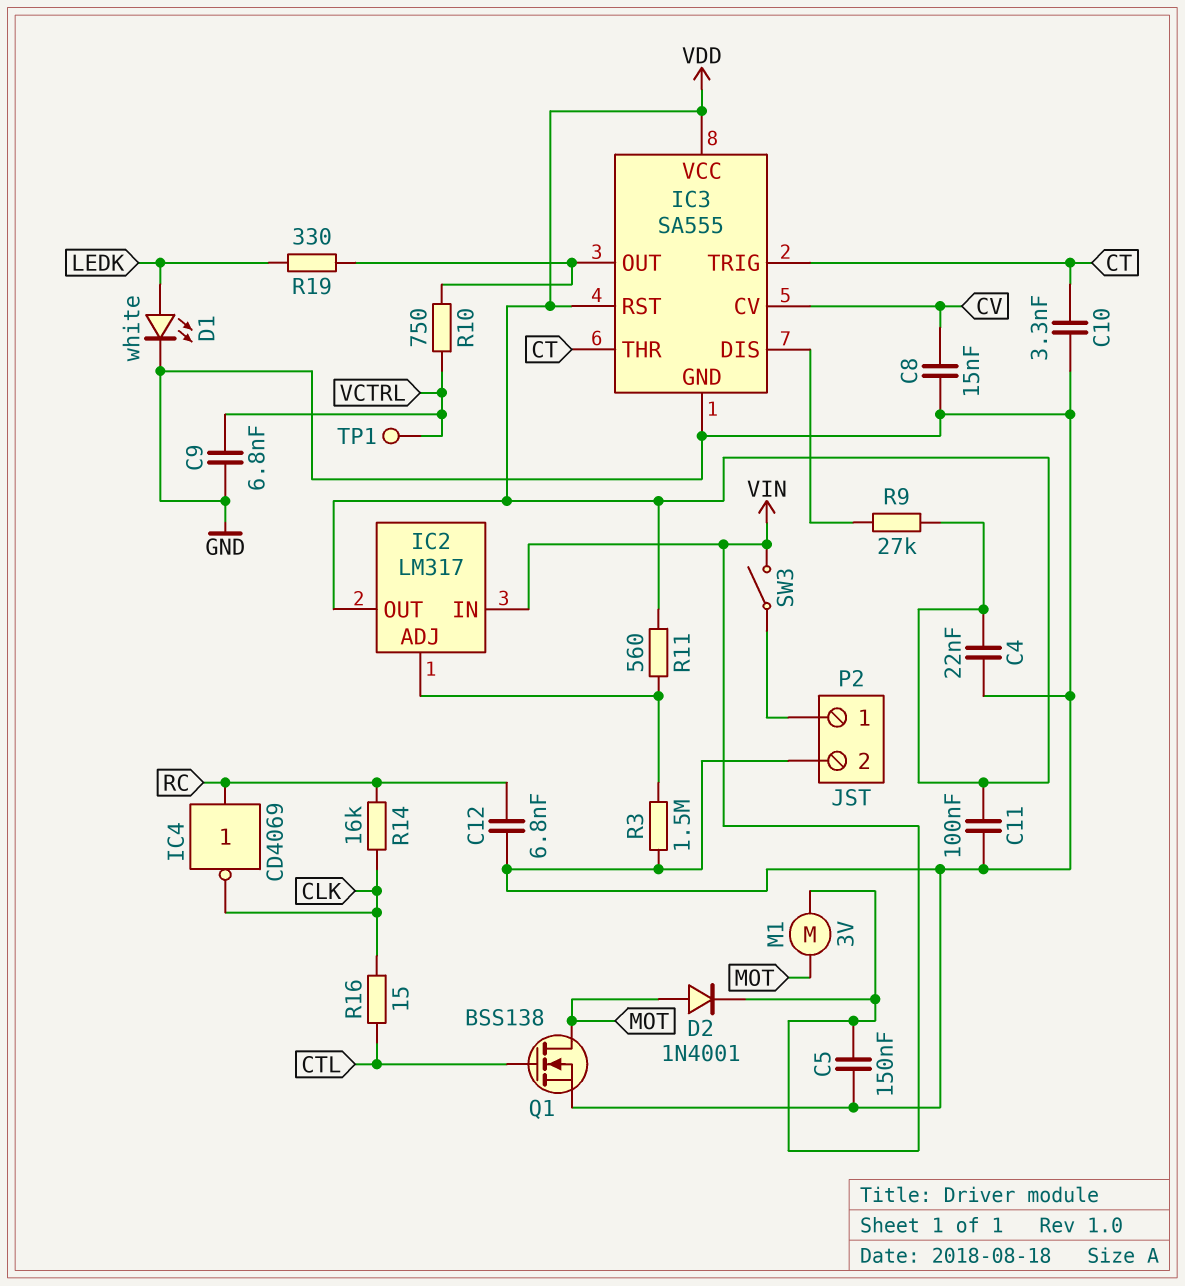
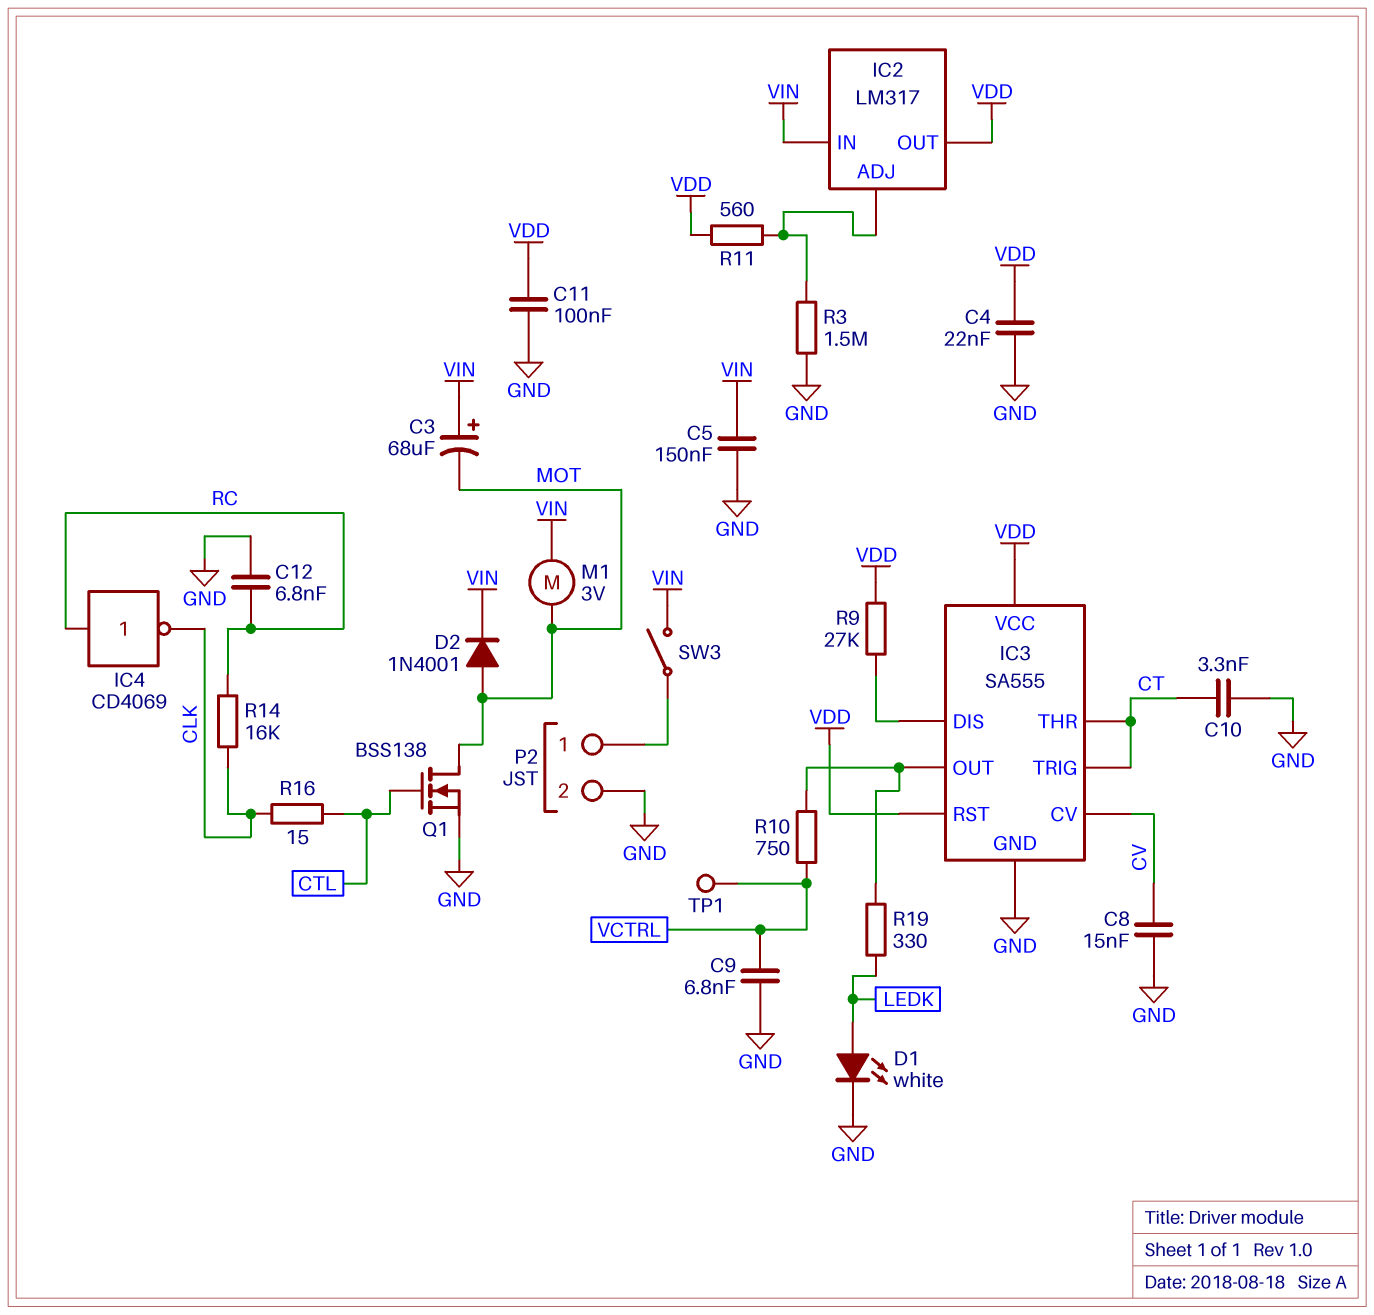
C3: none -> 68uF (plus VIN, minus MOT)

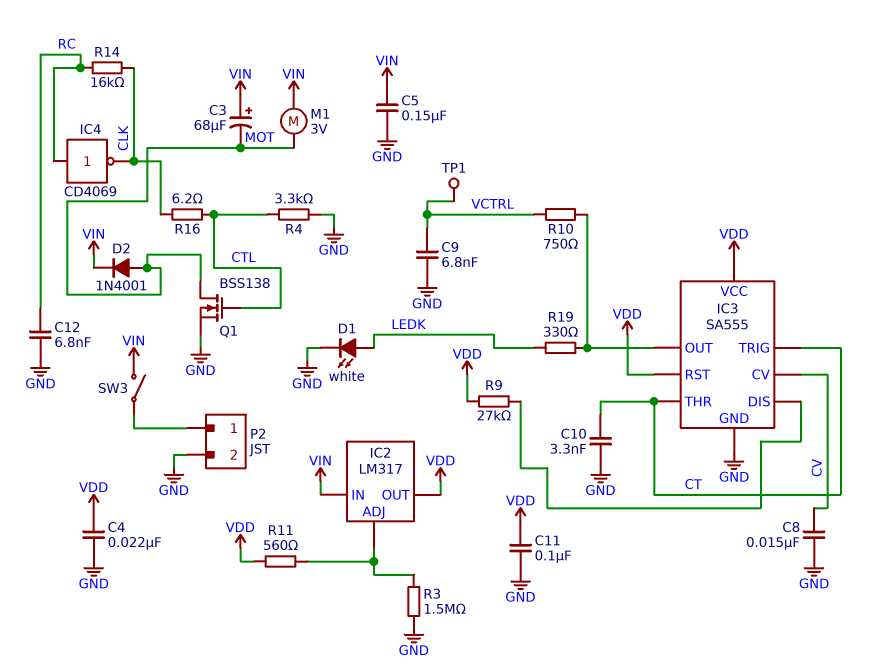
R4: none -> 3.3k (CTL, GND)
R16: 15 (CLK, CTL) -> 6.2 (CLK, CTL)

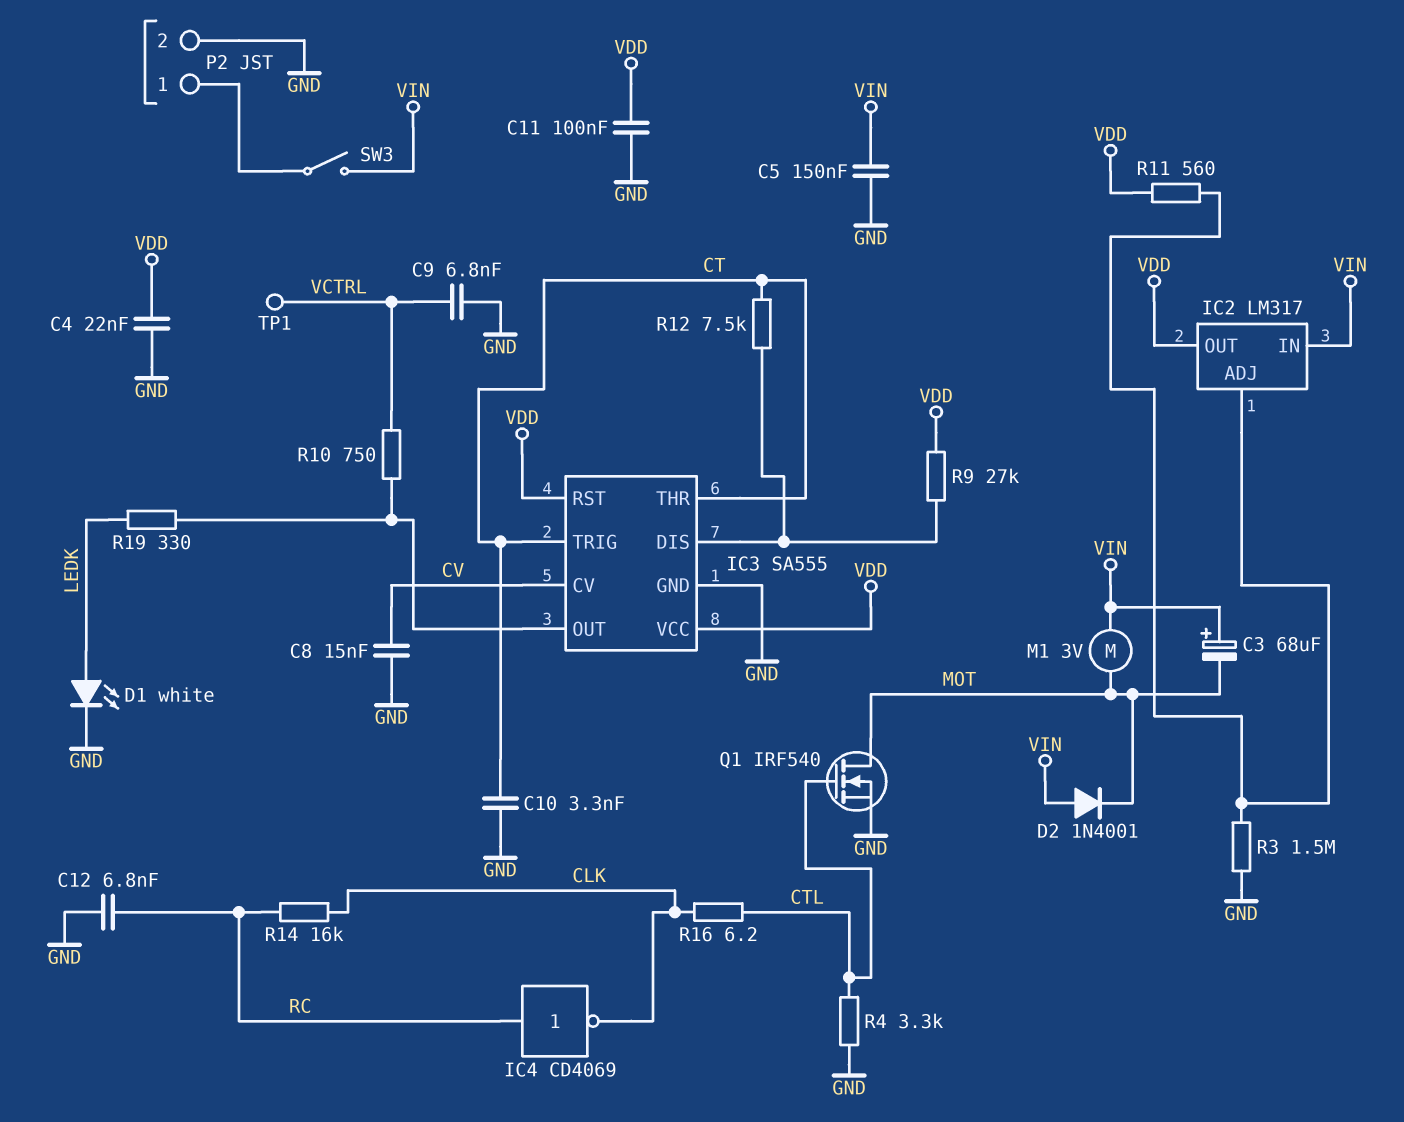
D2: diode 1N4001 (A MOT, K VIN) -> diode 1N4001 (A VIN, K MOT)
Q1: NMOS BSS138 (G CTL, D MOT, S GND) -> NMOS IRF540 (G CTL, D MOT, S GND)
R12: none -> 7.5k (CT, IC3/DIS)

